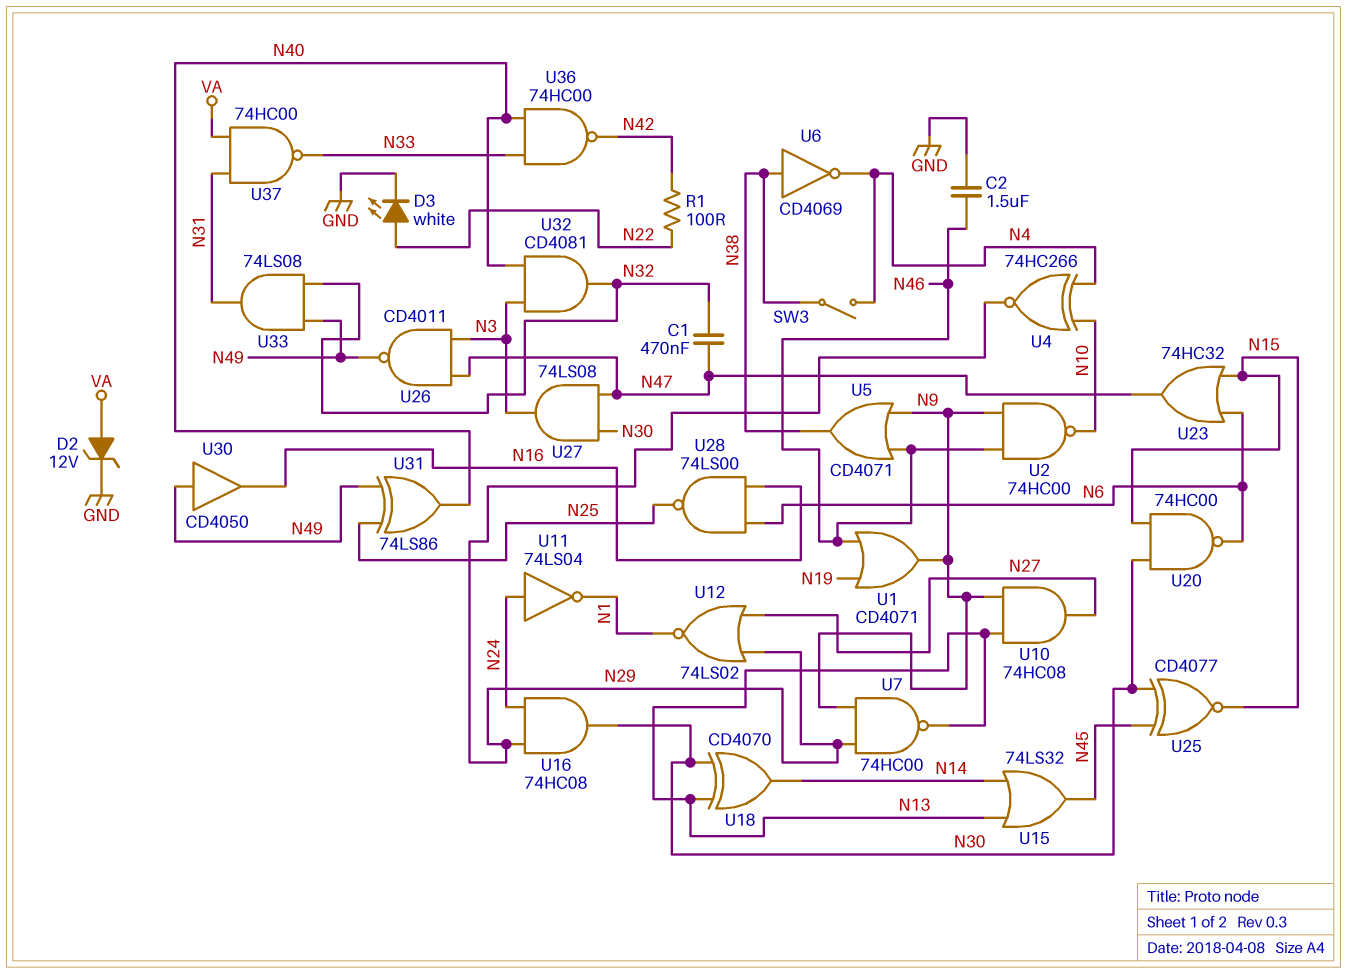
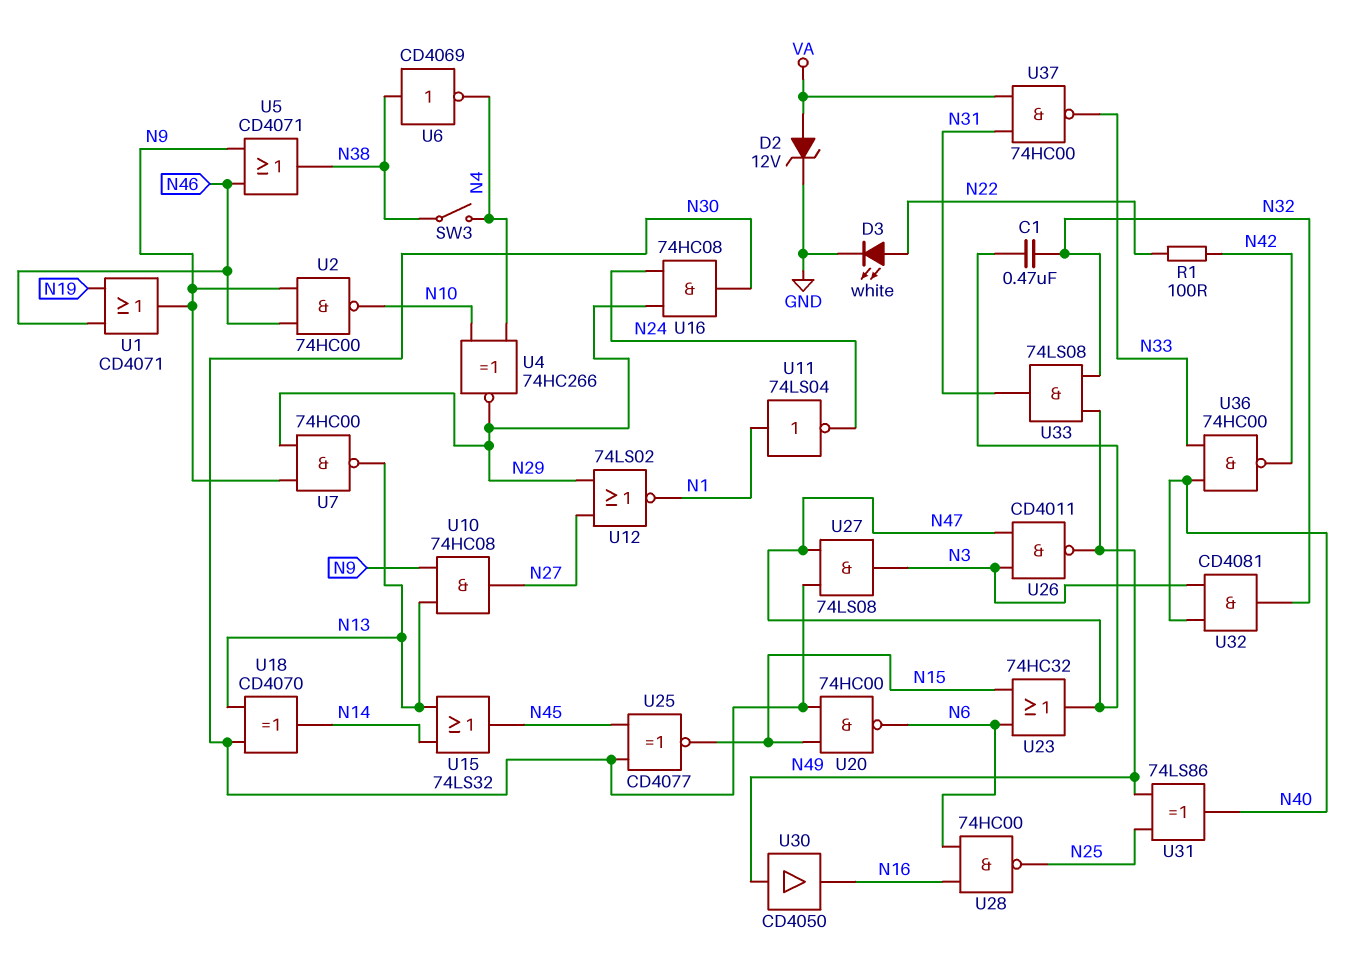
C2: 1.5uF (GND, N46) -> none
U11: NOT 74LS04 (in N24, out N1) -> NOT 74LS04 (in N1, out N24)
U28: NAND 74LS00 (in N6, in N16, out N25) -> NAND 74HC00 (in N6, in N16, out N25)

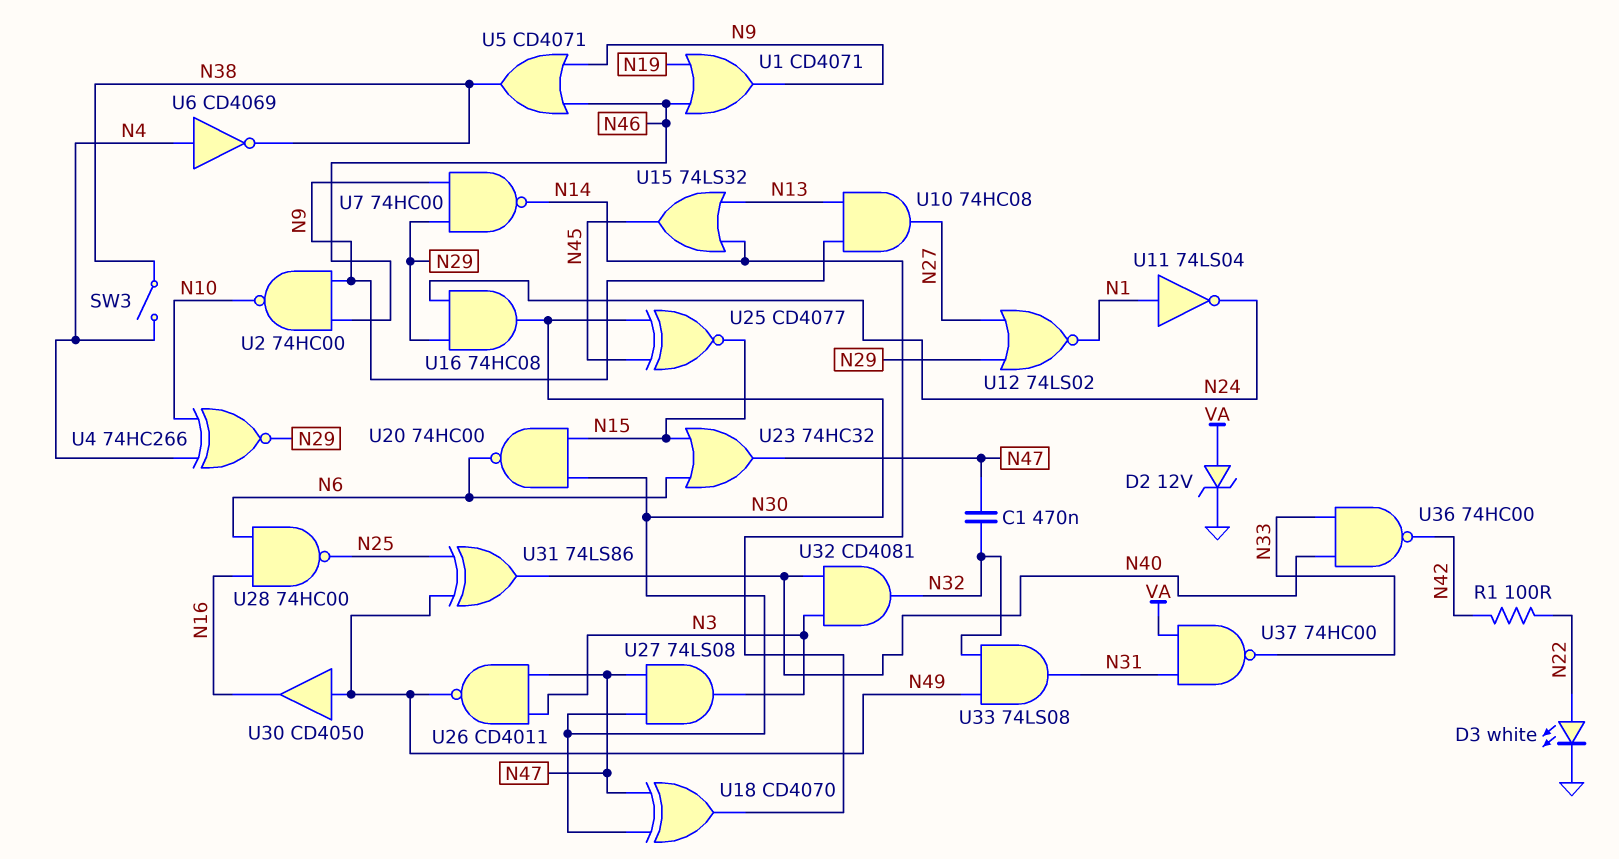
U6: NOT CD4069 (in N38, out N4) -> NOT CD4069 (in N4, out N38)
U7: NAND 74HC00 (in N9, in N29, out N13) -> NAND 74HC00 (in N9, in N29, out N14)
U18: XOR CD4070 (in N13, in N30, out N14) -> XOR CD4070 (in N30, in N47, out N14)

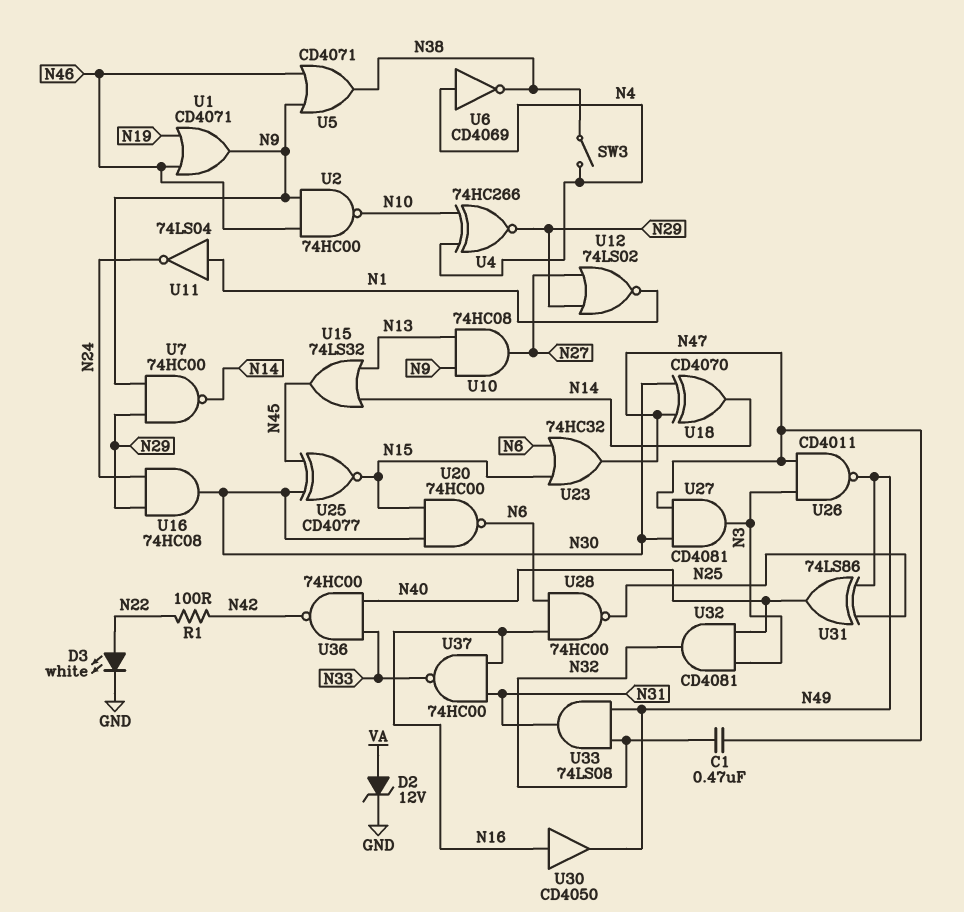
U27: AND 74LS08 (in N30, in N47, out N3) -> AND CD4081 (in N30, in N47, out N3)
U30: buffer CD4050 (in N49, out N16) -> buffer CD4050 (in N16, out N49)
U37: NAND 74HC00 (in N31, in VA, out N33) -> NAND 74HC00 (in N16, in N31, out N33)

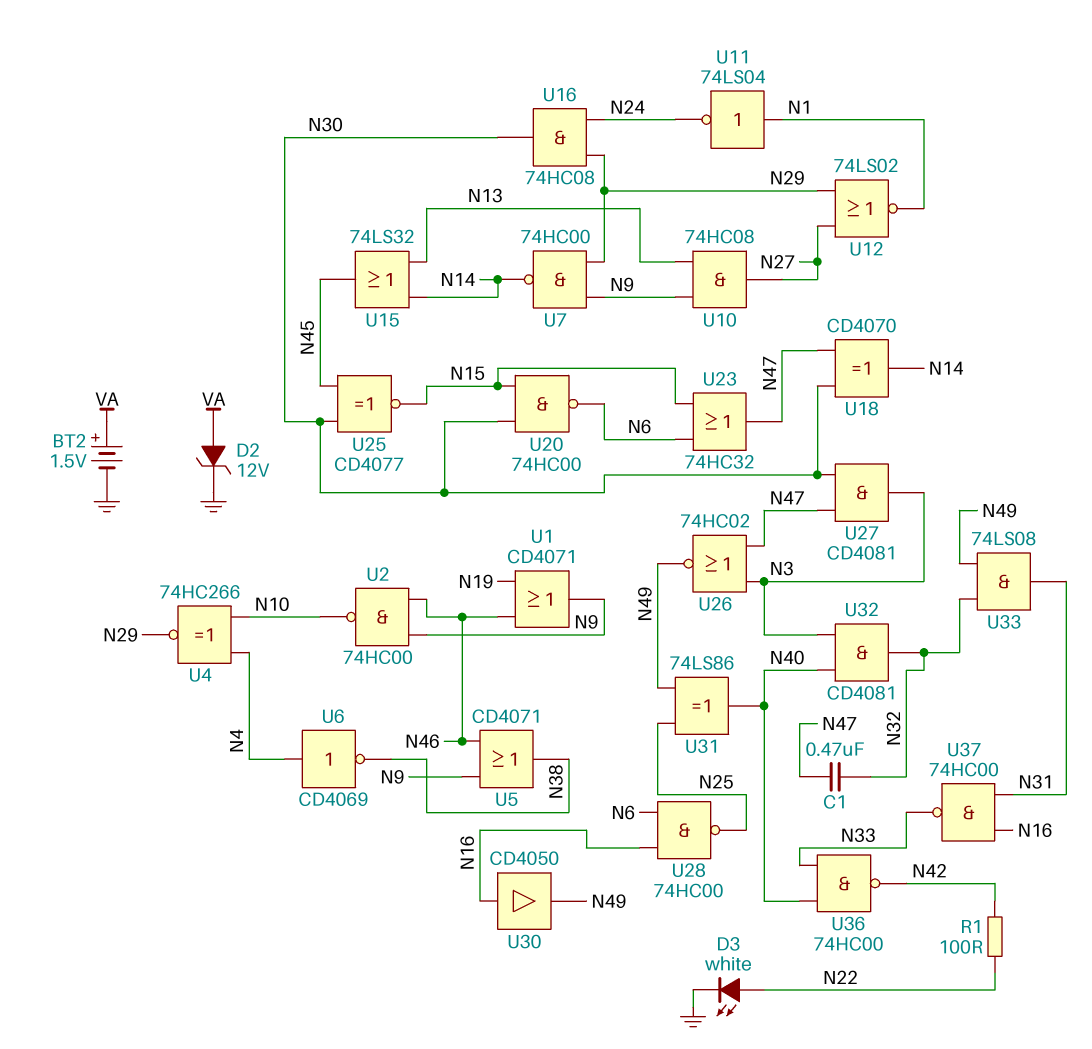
BT2: none -> 1.5V (plus VA, minus GND)
SW3: switch (N4, N38) -> none
U26: NAND CD4011 (in N3, in N47, out N49) -> NOR 74HC02 (in N3, in N47, out N49)

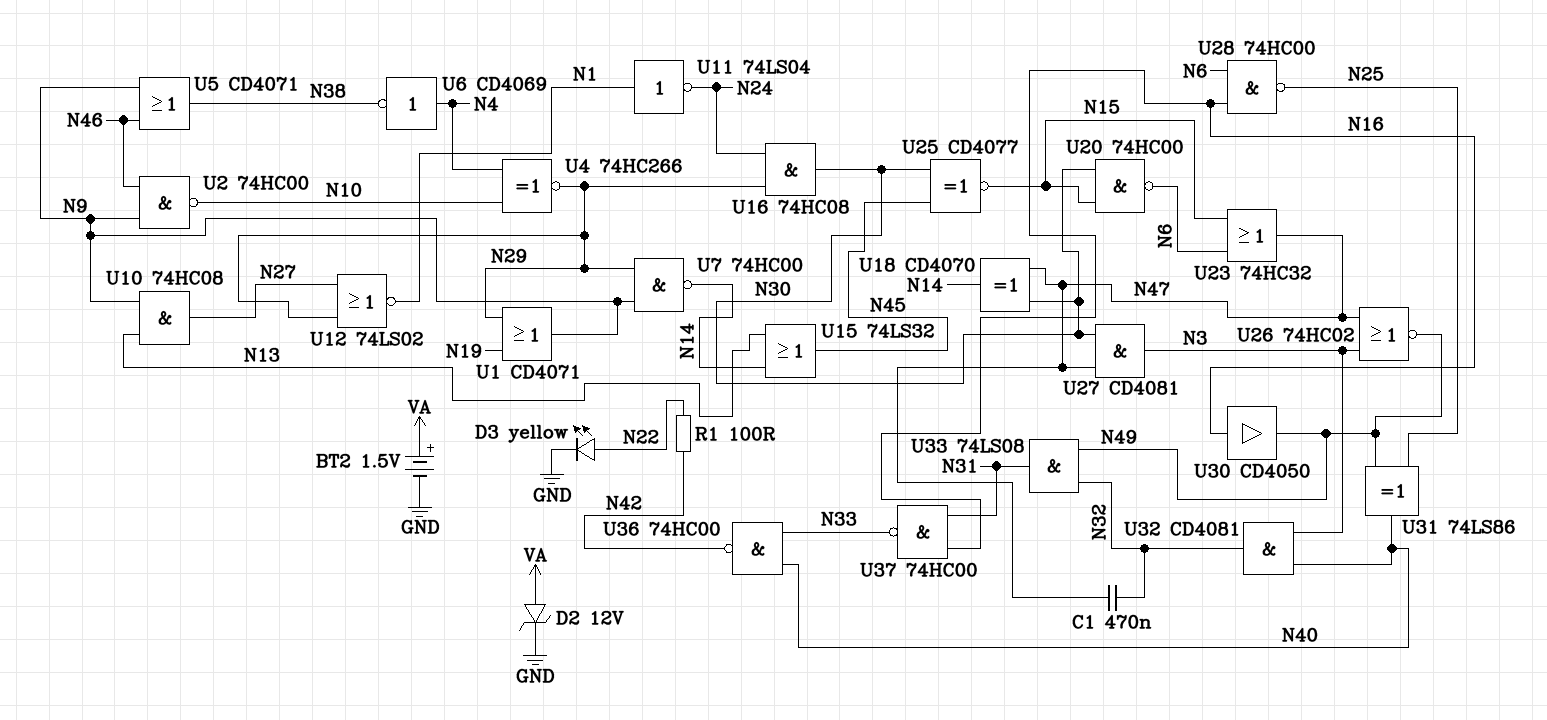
D3: LED white (A N22, K GND) -> LED yellow (A N22, K GND)
U1: OR CD4071 (in N19, in N46, out N9) -> OR CD4071 (in N19, in N29, out N9)

